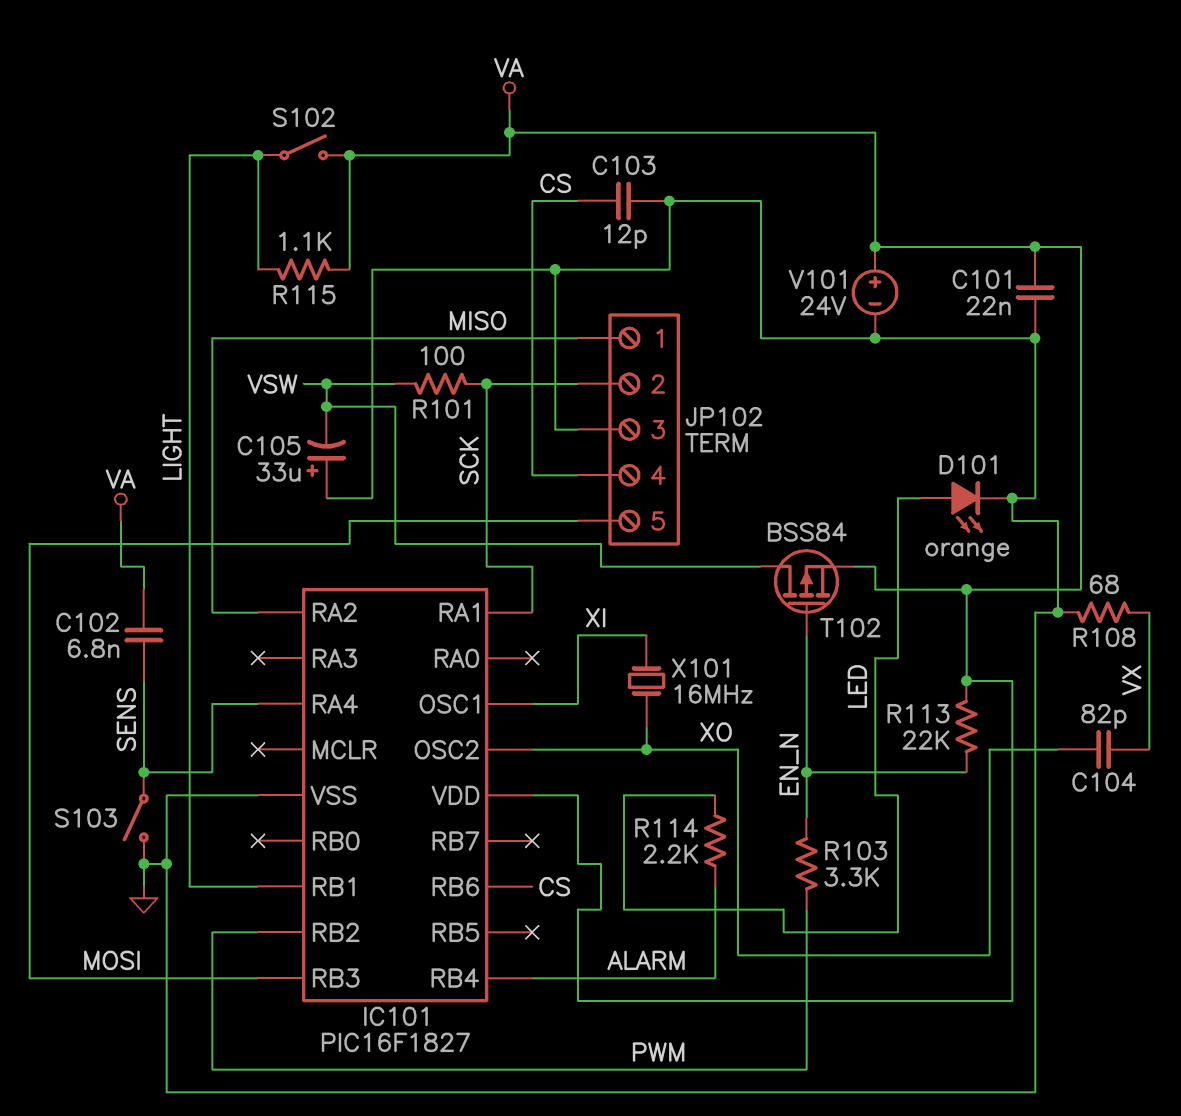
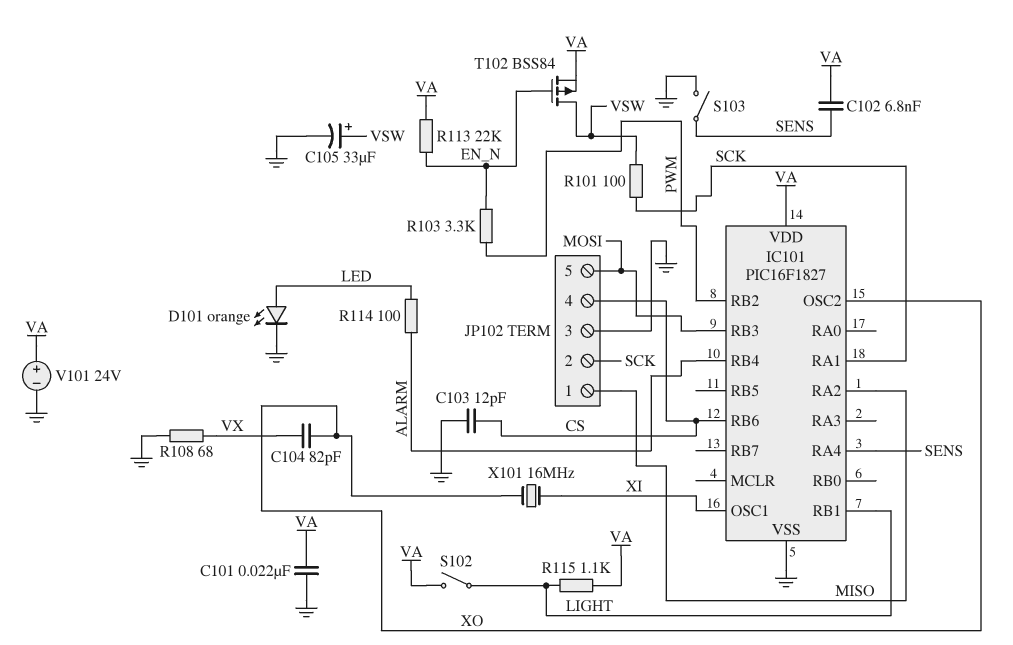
C105: 33uF (plus GND, minus VSW) -> 33uF (plus VSW, minus GND)
R114: 2.2k (ALARM, LED) -> 100 (ALARM, LED)

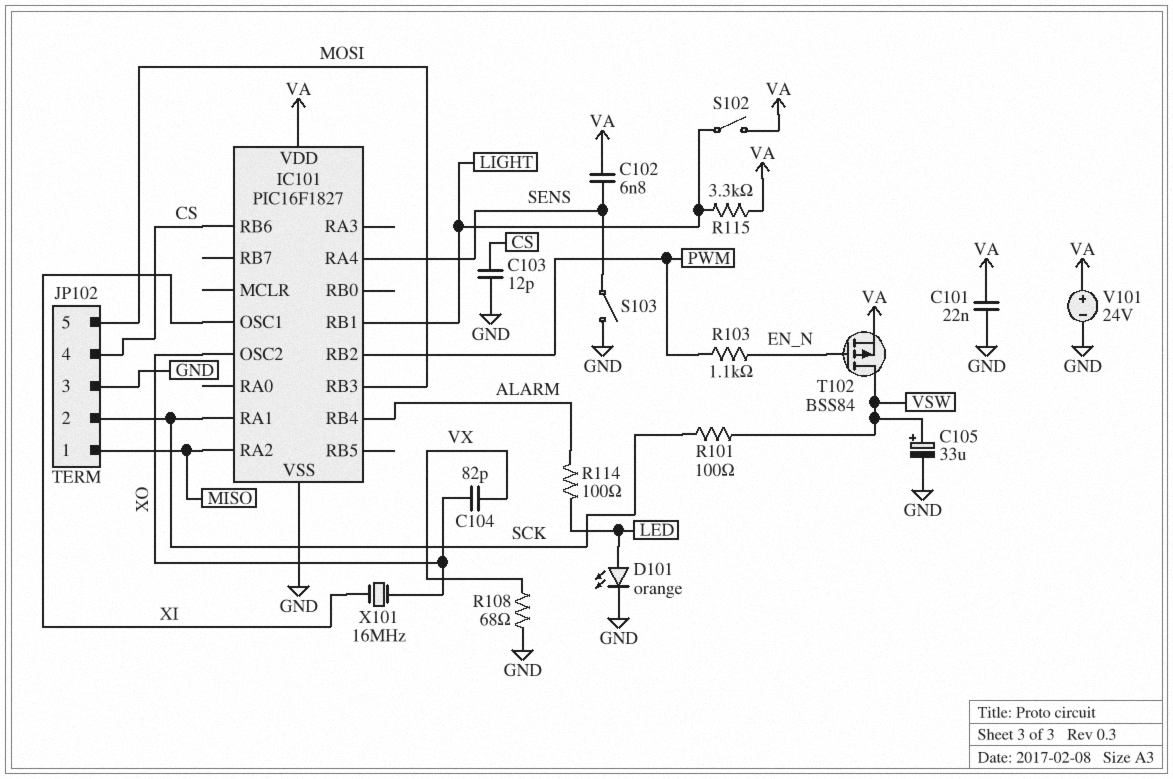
R103: 3.3k (EN_N, PWM) -> 1.1k (EN_N, PWM)
R113: 22k (EN_N, VA) -> none
R115: 1.1k (LIGHT, VA) -> 3.3k (LIGHT, VA)

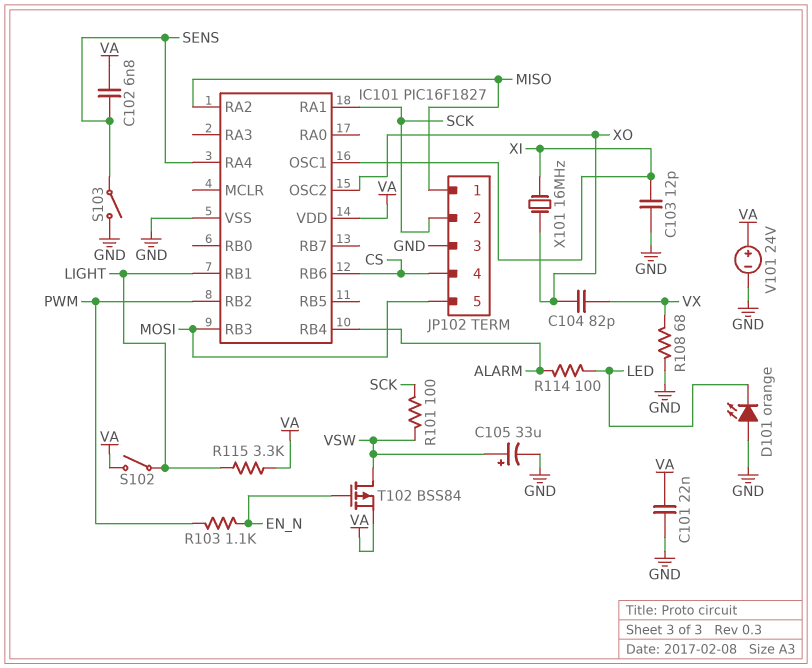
C103: 12pF (CS, GND) -> 12pF (GND, XI)
D101: LED orange (A LED, K GND) -> LED orange (A GND, K LED)

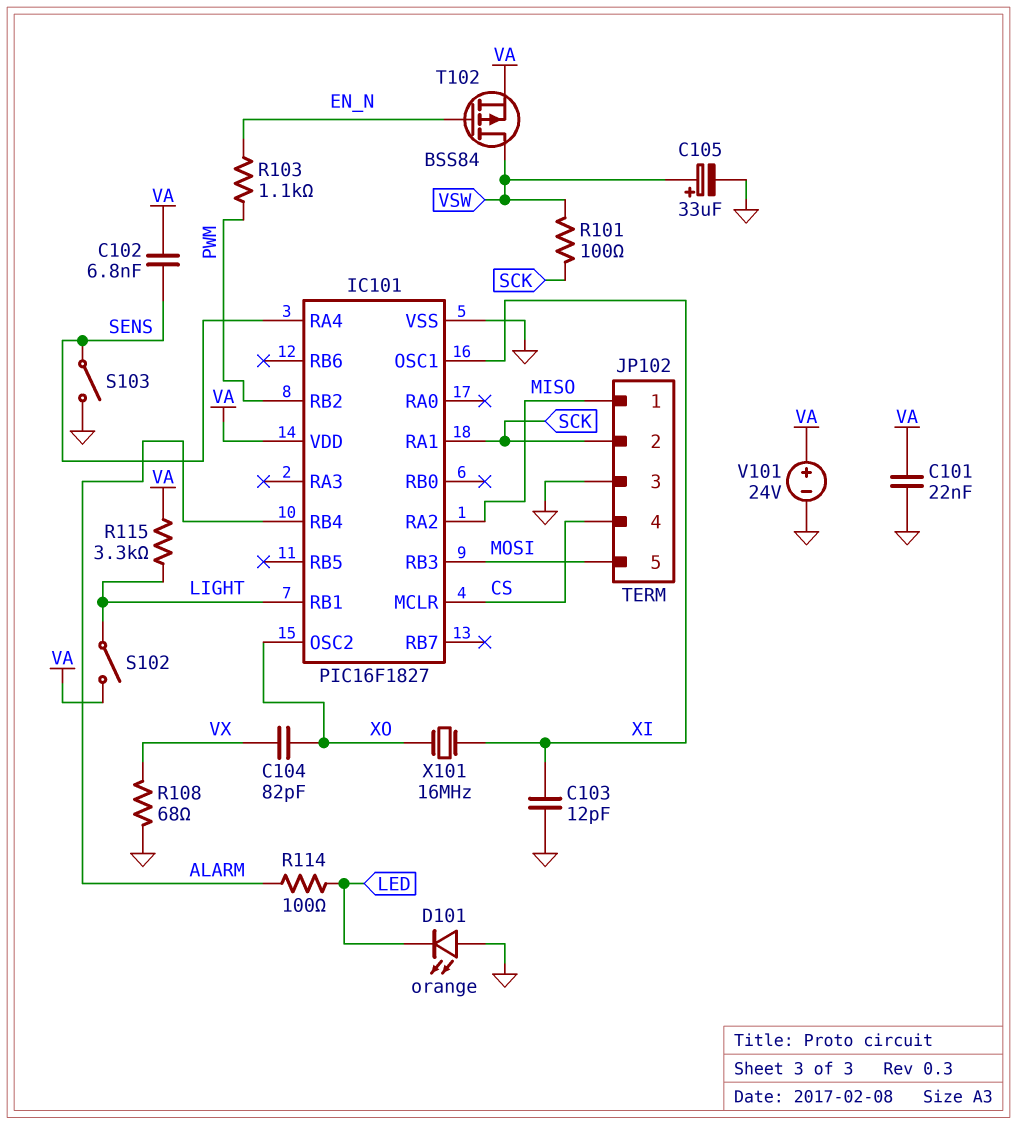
IC101 pin MCLR: none -> CS
IC101 pin RB6: CS -> none

